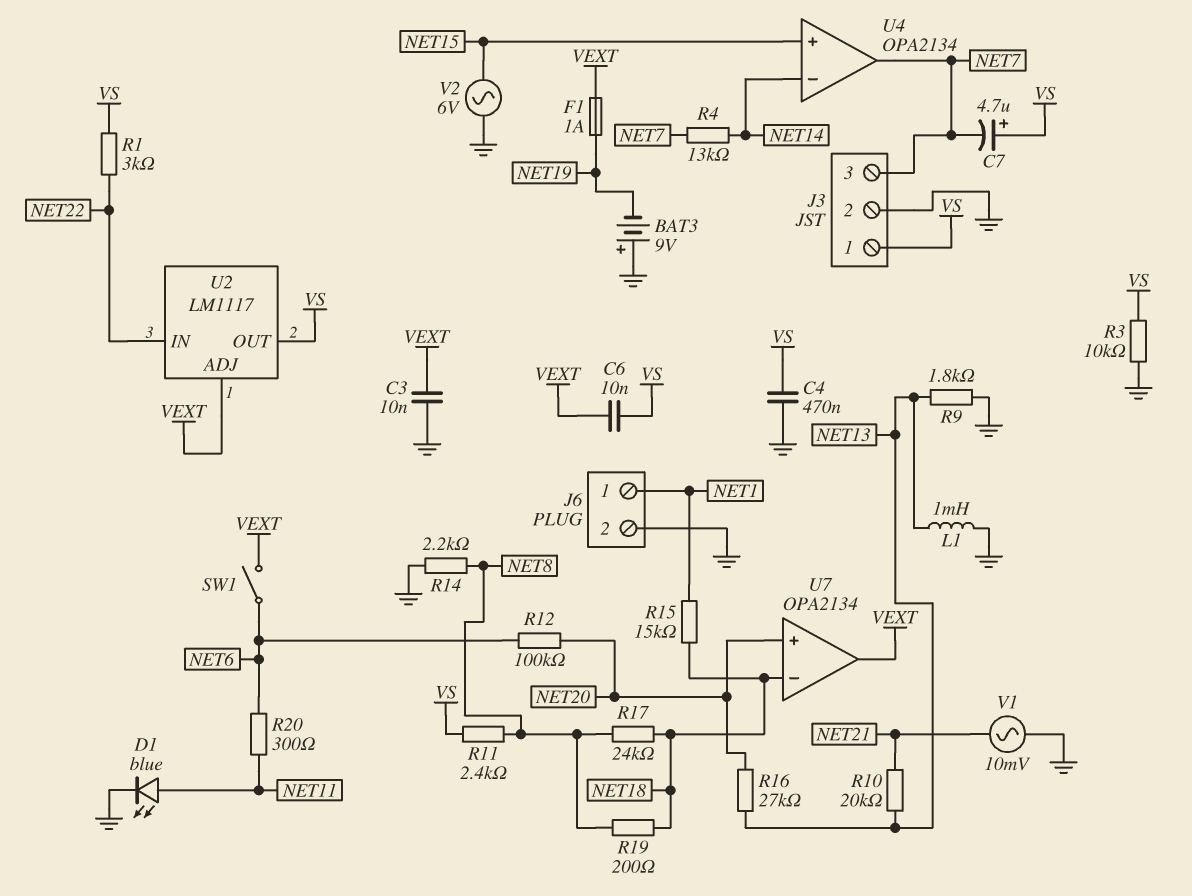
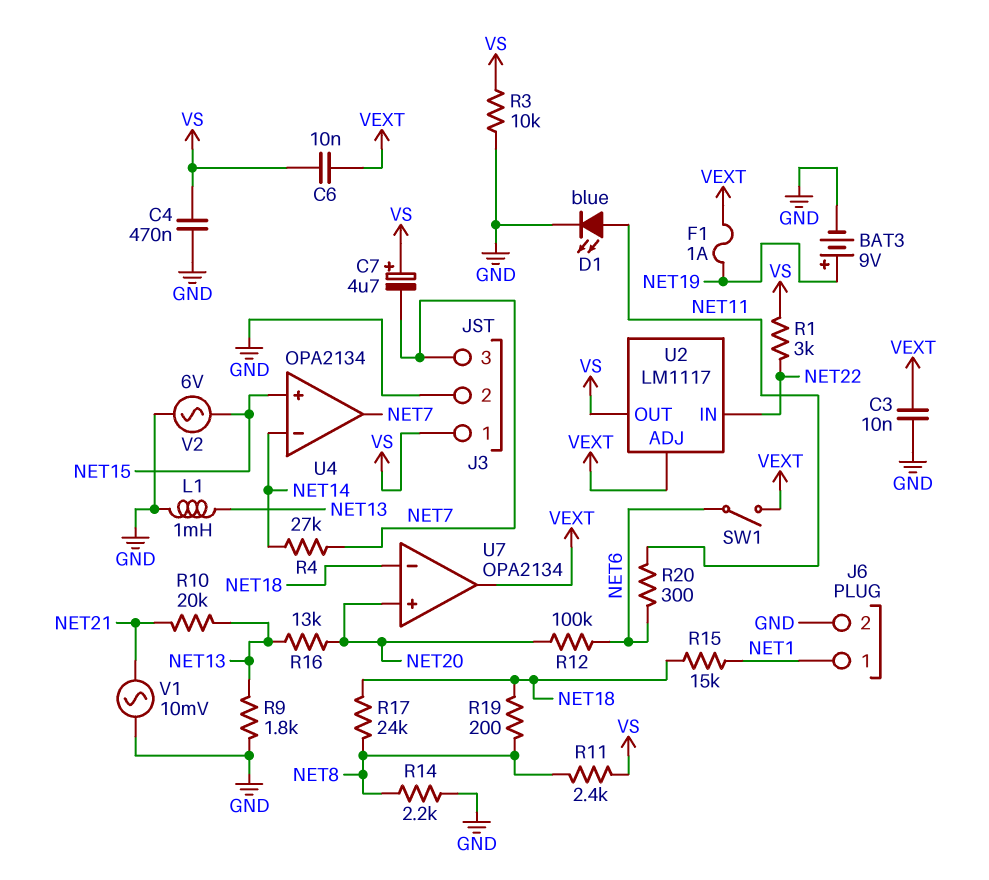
BAT3: 9V (plus GND, minus NET19) -> 9V (plus NET19, minus GND)
R4: 13k (NET7, NET14) -> 27k (NET7, NET14)
R16: 27k (NET13, NET20) -> 13k (NET13, NET20)

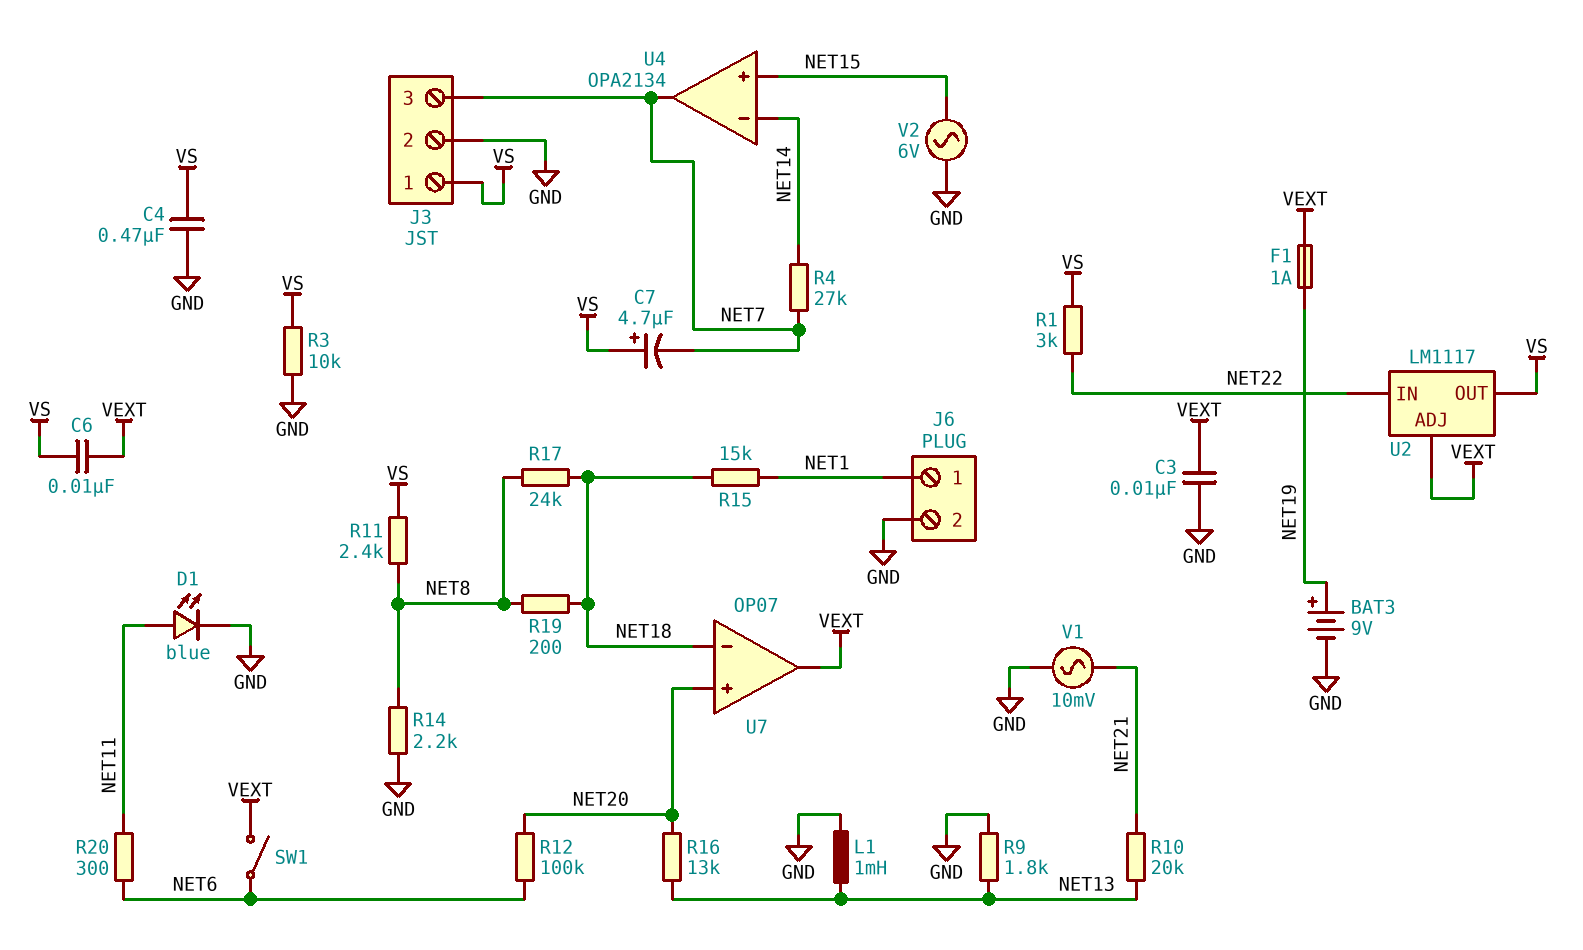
U7: OPA2134 -> OP07

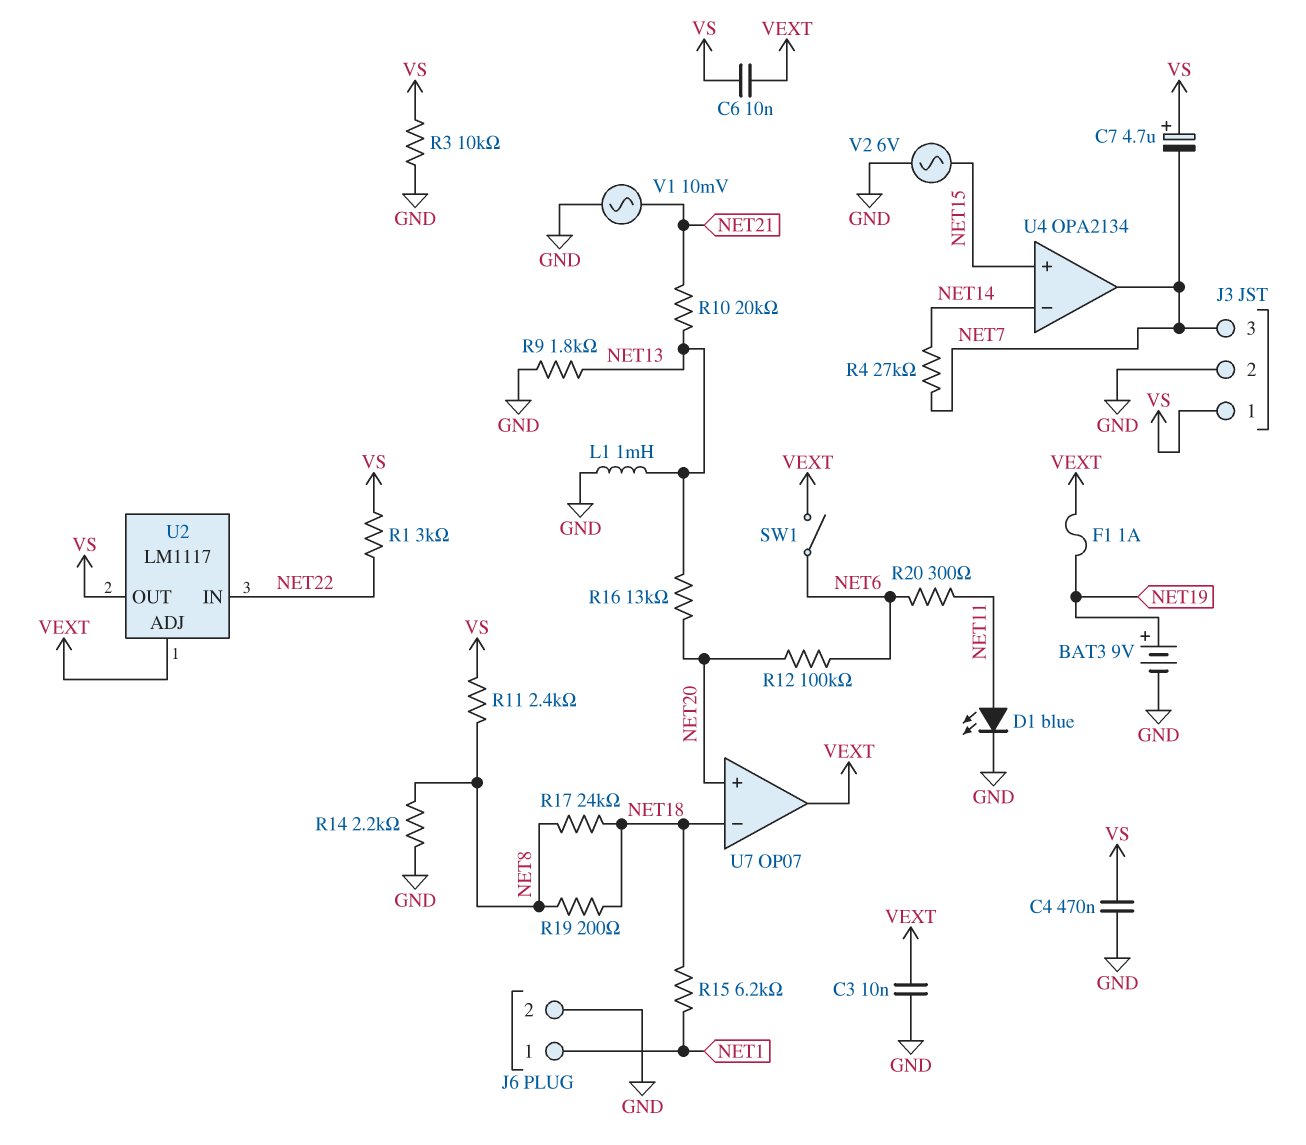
R15: 15k (NET1, NET18) -> 6.2k (NET1, NET18)

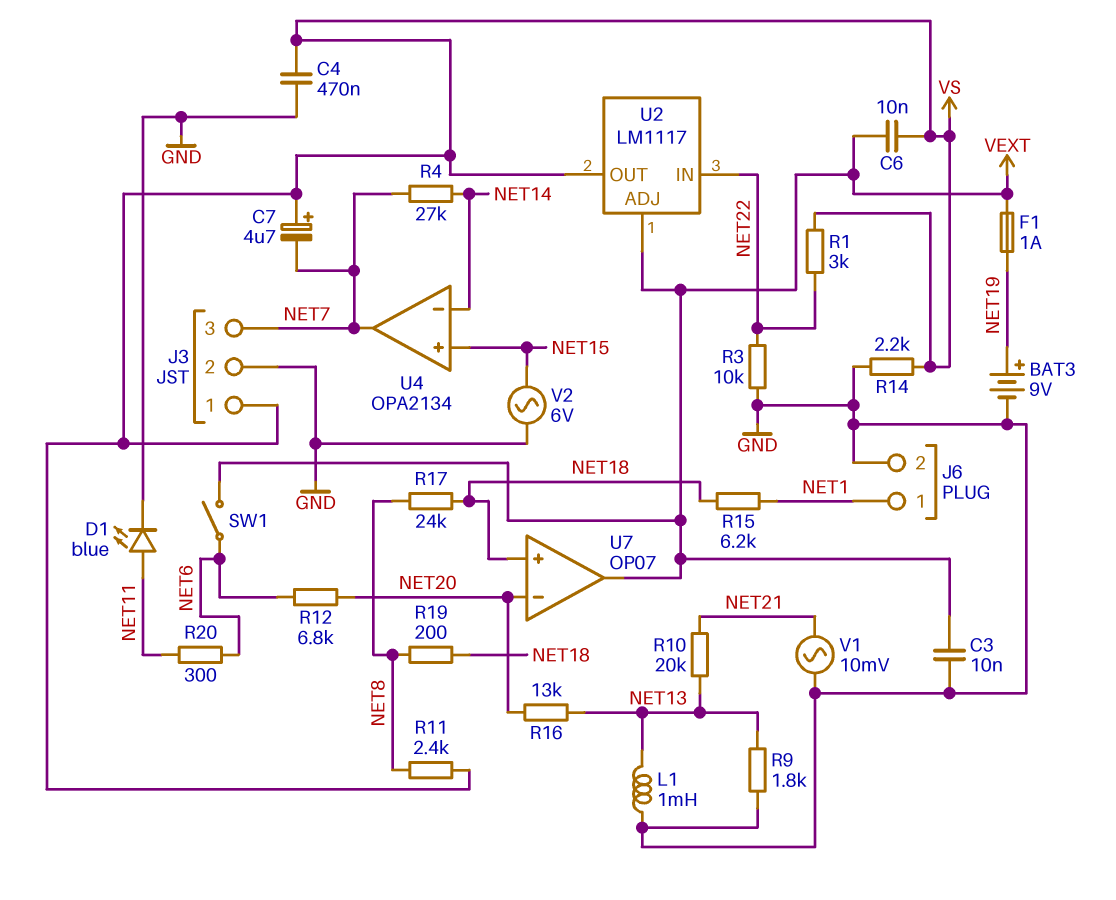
R3: 10k (GND, VS) -> 10k (GND, NET22)
R12: 100k (NET6, NET20) -> 6.8k (NET6, NET20)
R14: 2.2k (GND, NET8) -> 2.2k (GND, VS)
U7 pin in+: NET20 -> NET18
U7 pin in-: NET18 -> NET20

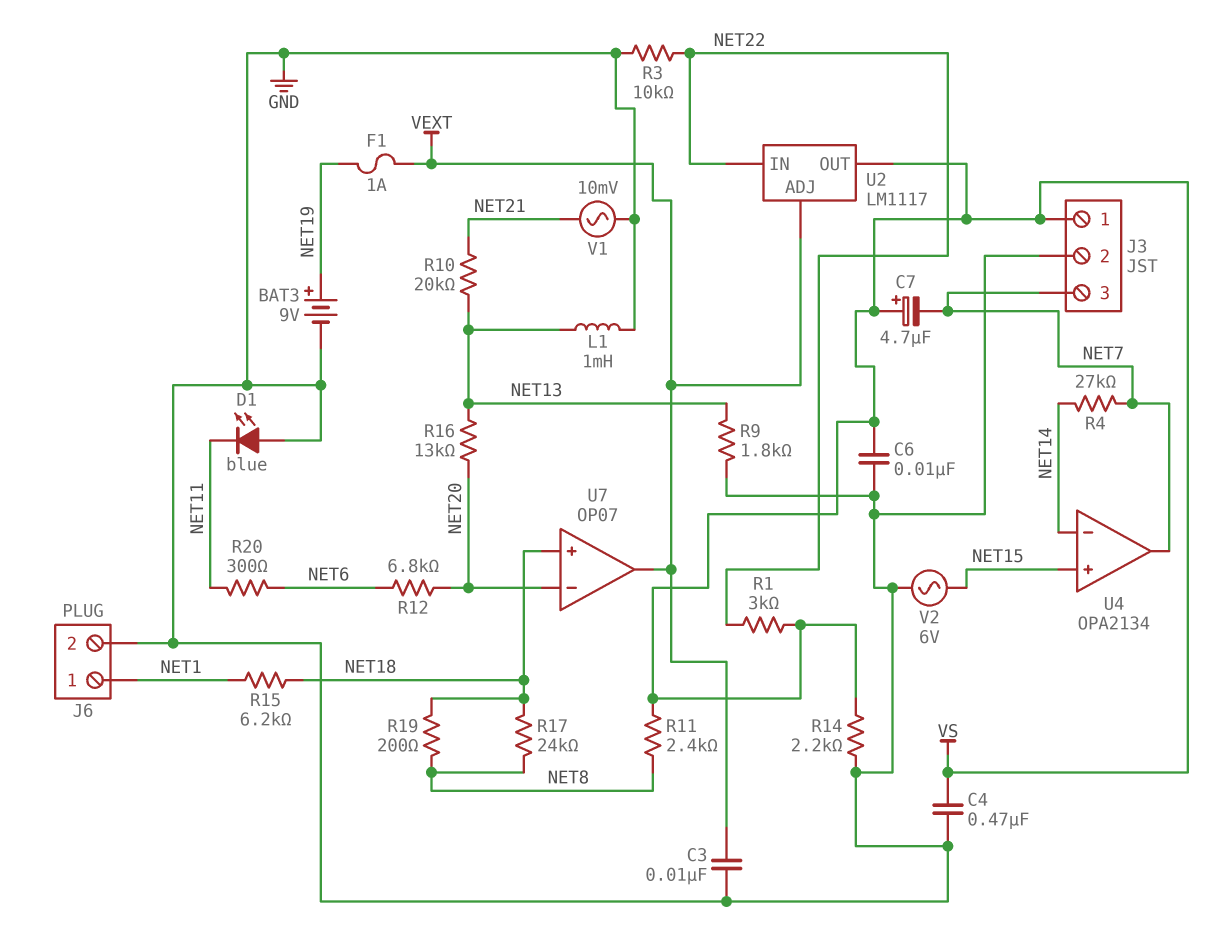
C6: 10nF (VEXT, VS) -> 10nF (GND, VS)
D1: LED blue (A NET11, K GND) -> LED blue (A GND, K NET11)
SW1: switch (NET6, VEXT) -> none

